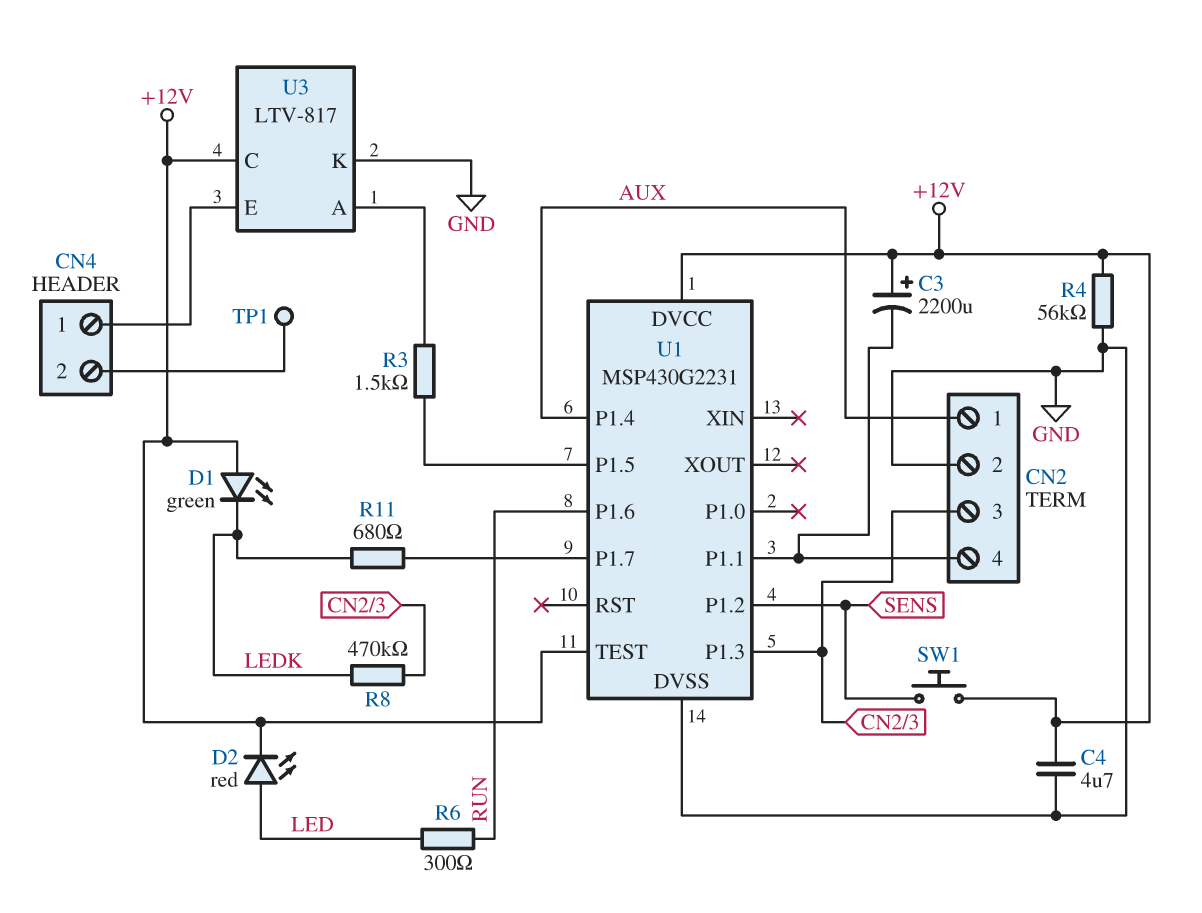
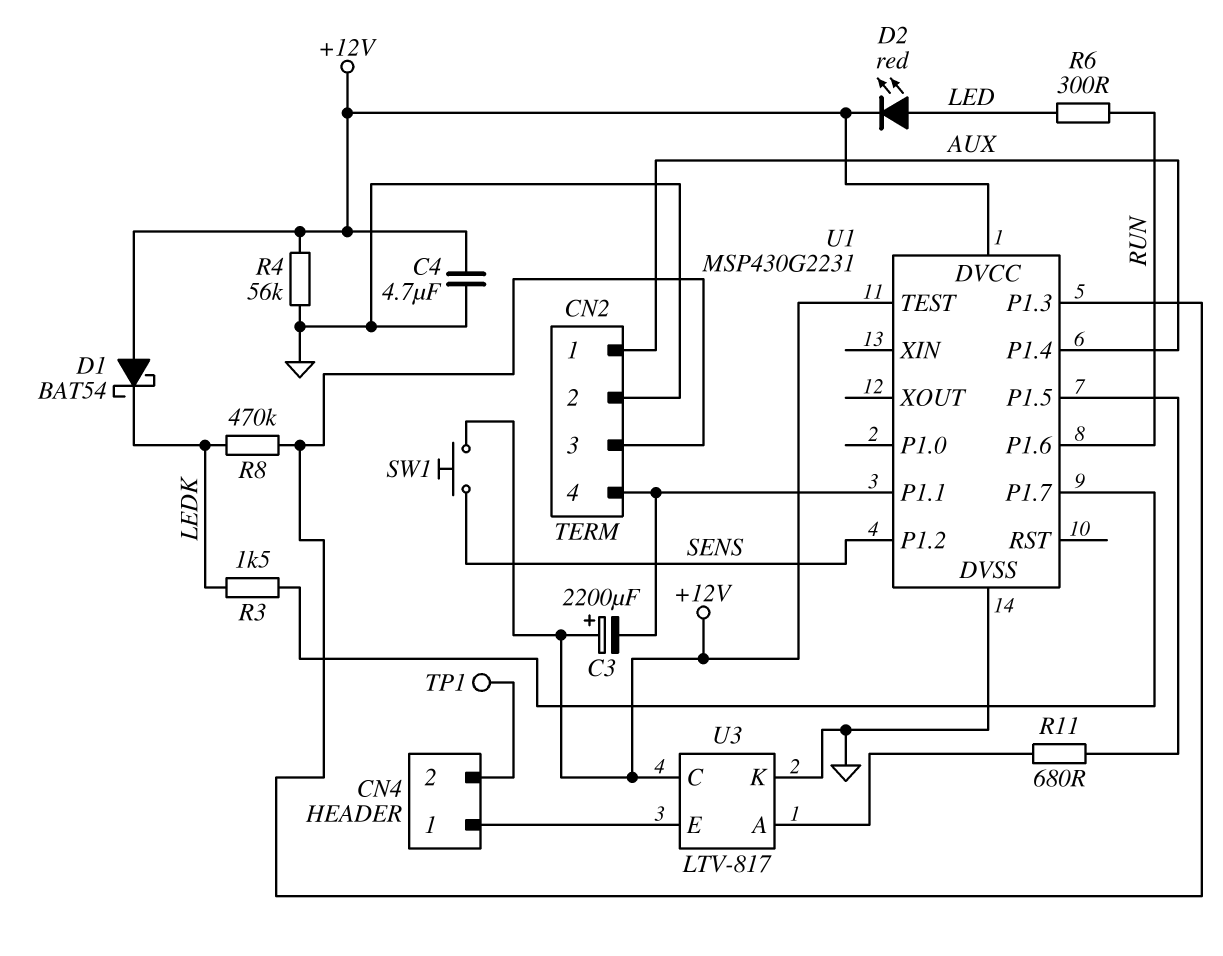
D1: LED green (A +12V, K LEDK) -> schottky BAT54 (A +12V, K LEDK)
R3: 1.5k (U1/P1.5, U3/A) -> 1.5k (LEDK, U1/P1.7)
R11: 680 (LEDK, U1/P1.7) -> 680 (U1/P1.5, U3/A)

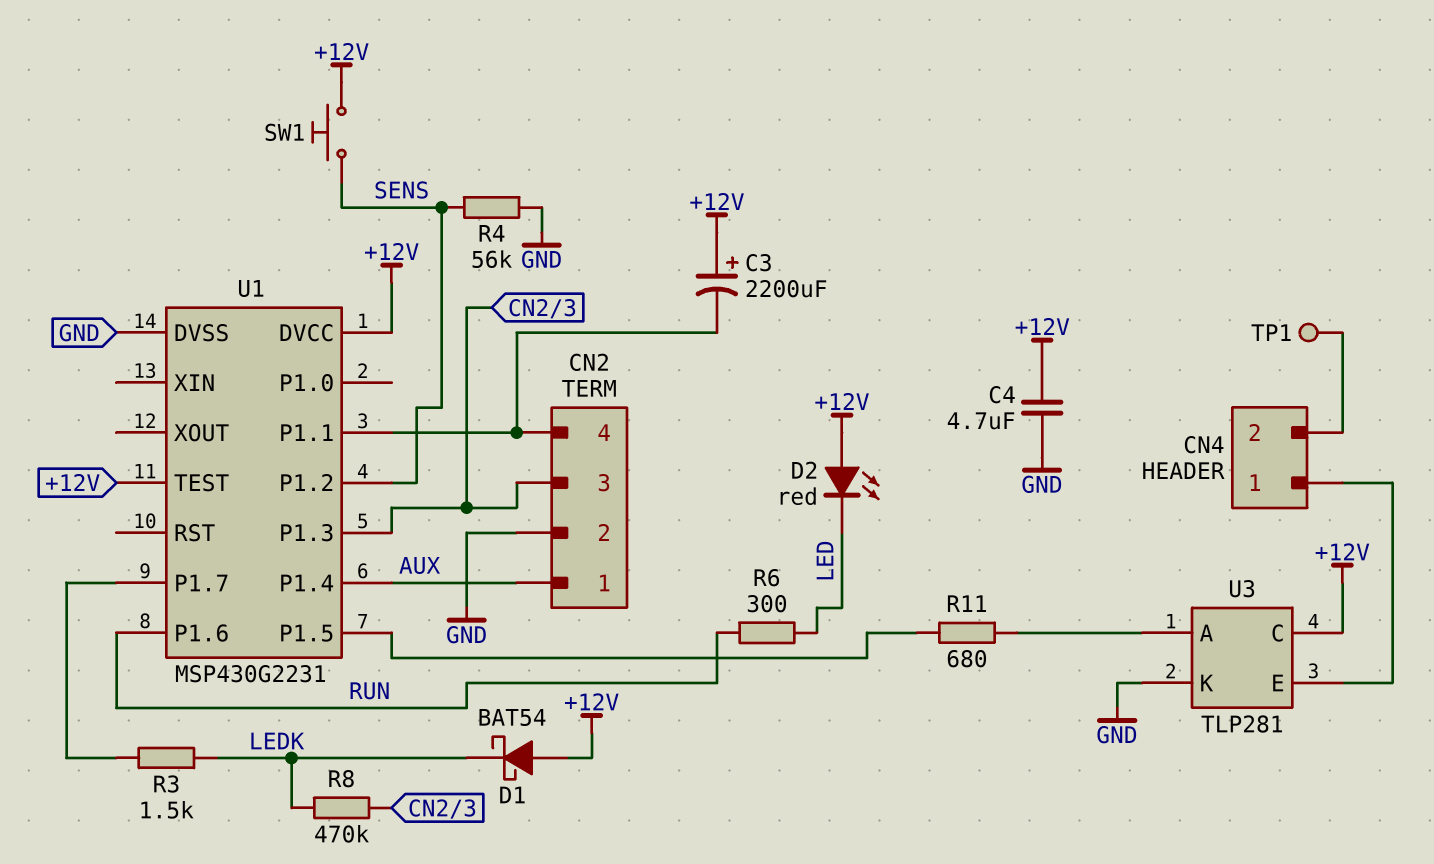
D2: LED red (A LED, K +12V) -> LED red (A +12V, K LED)
R4: 56k (+12V, GND) -> 56k (GND, SENS)
U3: LTV-817 -> TLP281

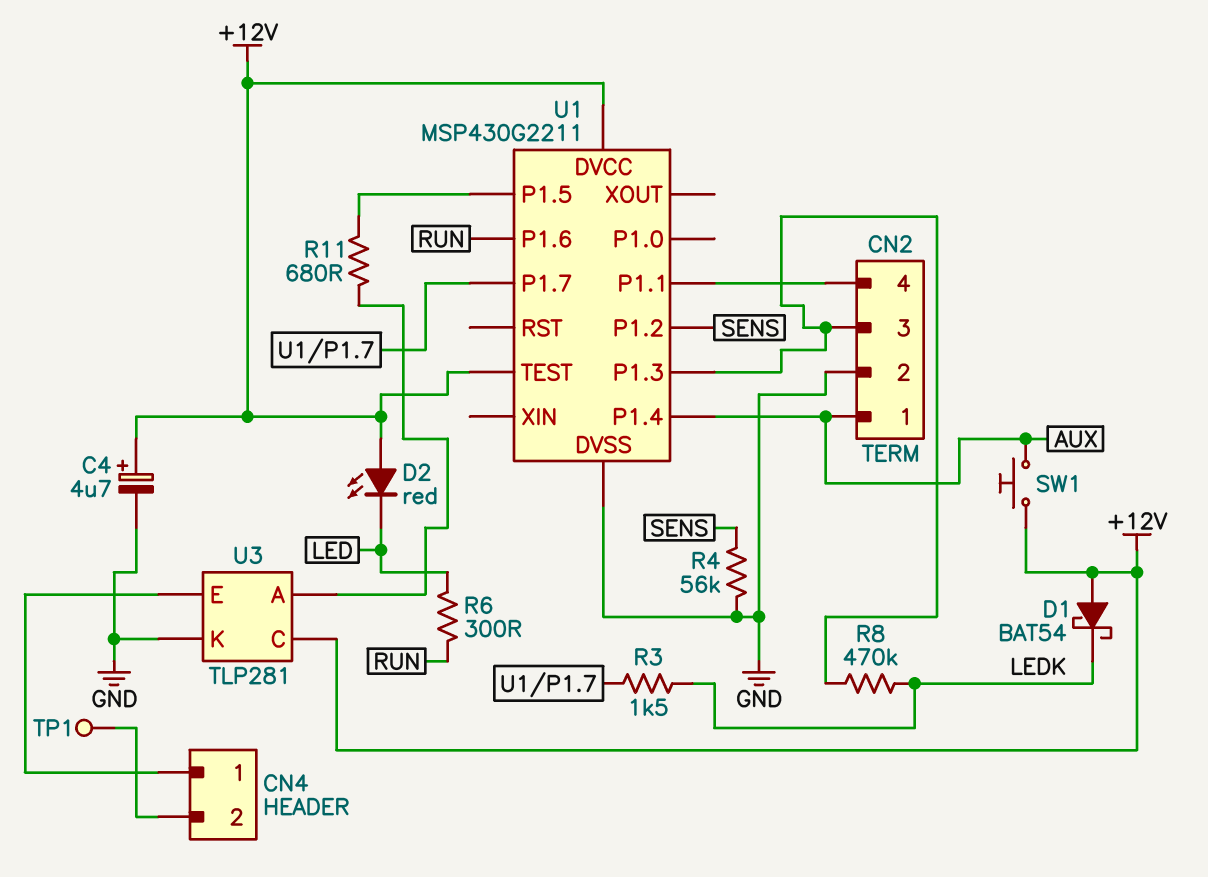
C3: 2200uF (plus +12V, minus CN2/4) -> none
C4: 4.7uF (+12V, GND) -> 4.7uF (plus +12V, minus GND)
SW1: button (+12V, SENS) -> button (+12V, AUX)
U1: MSP430G2231 -> MSP430G2211

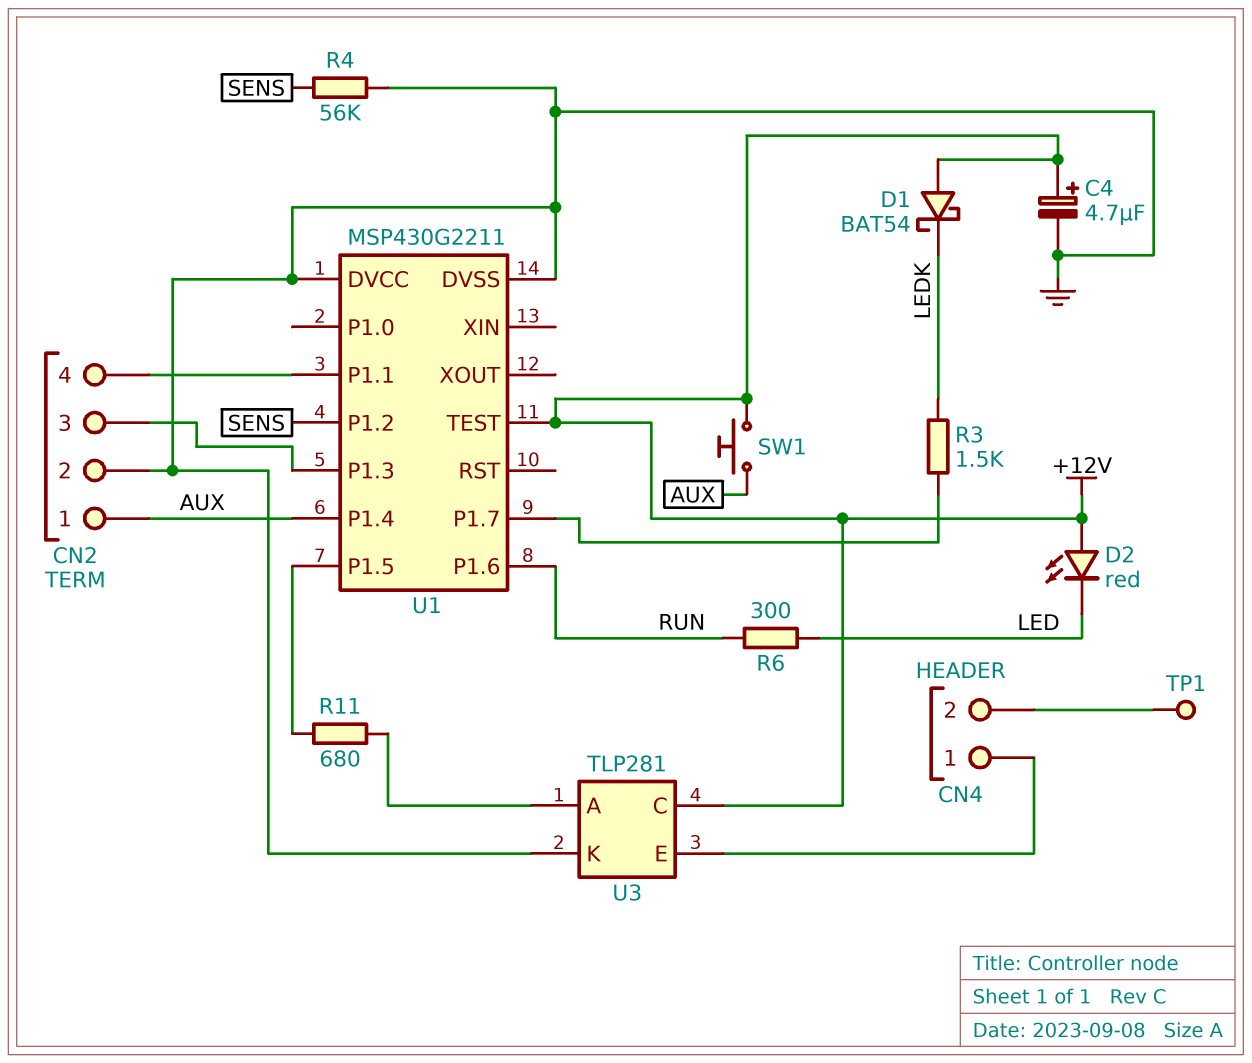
R8: 470k (CN2/3, LEDK) -> none
U1 pin DVCC: +12V -> GND

